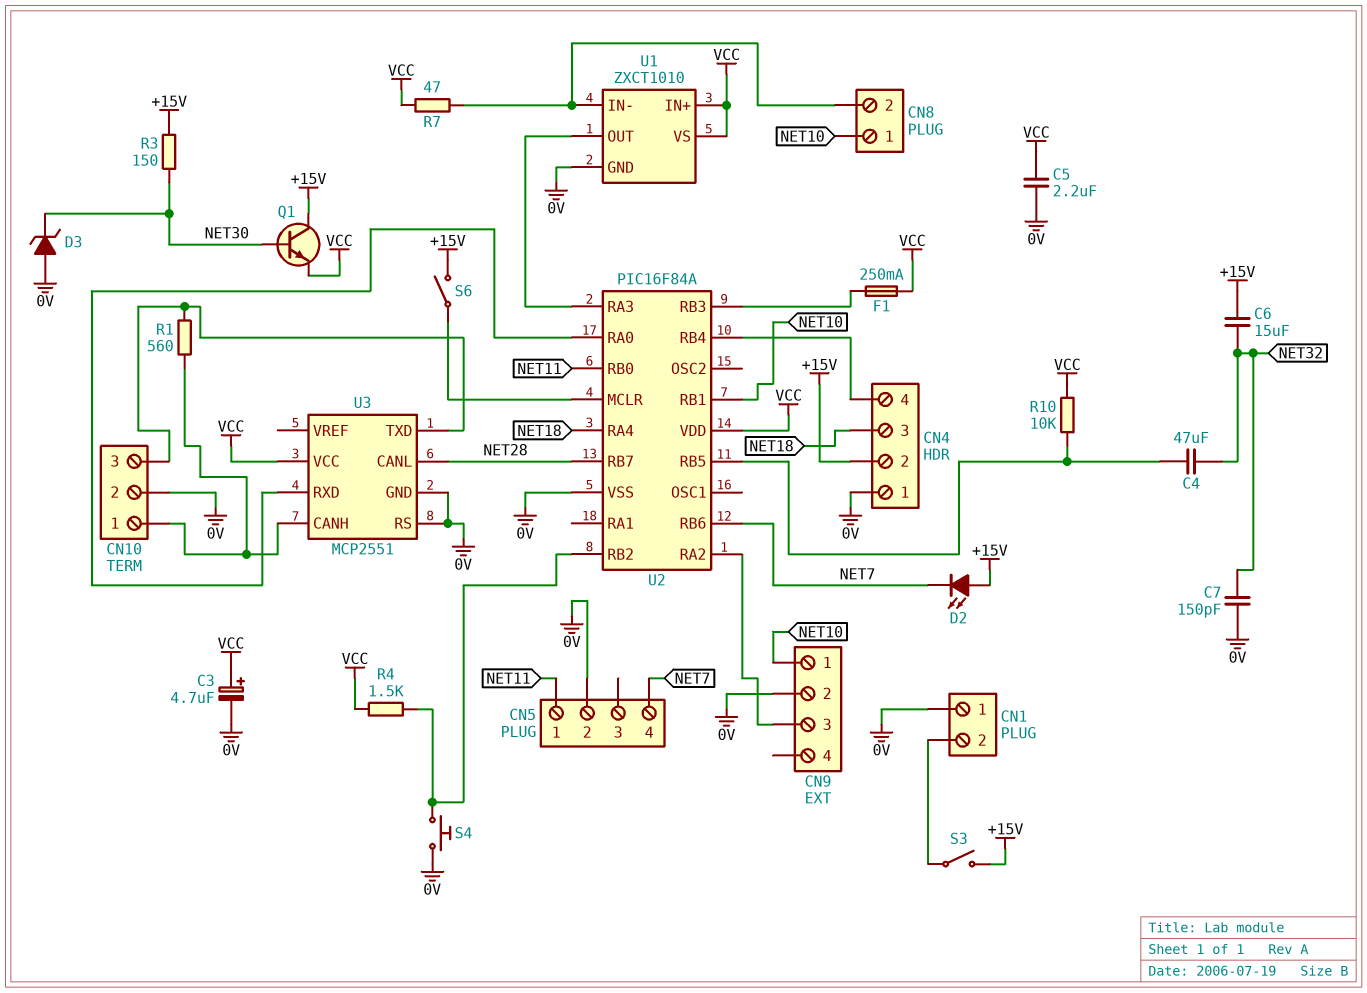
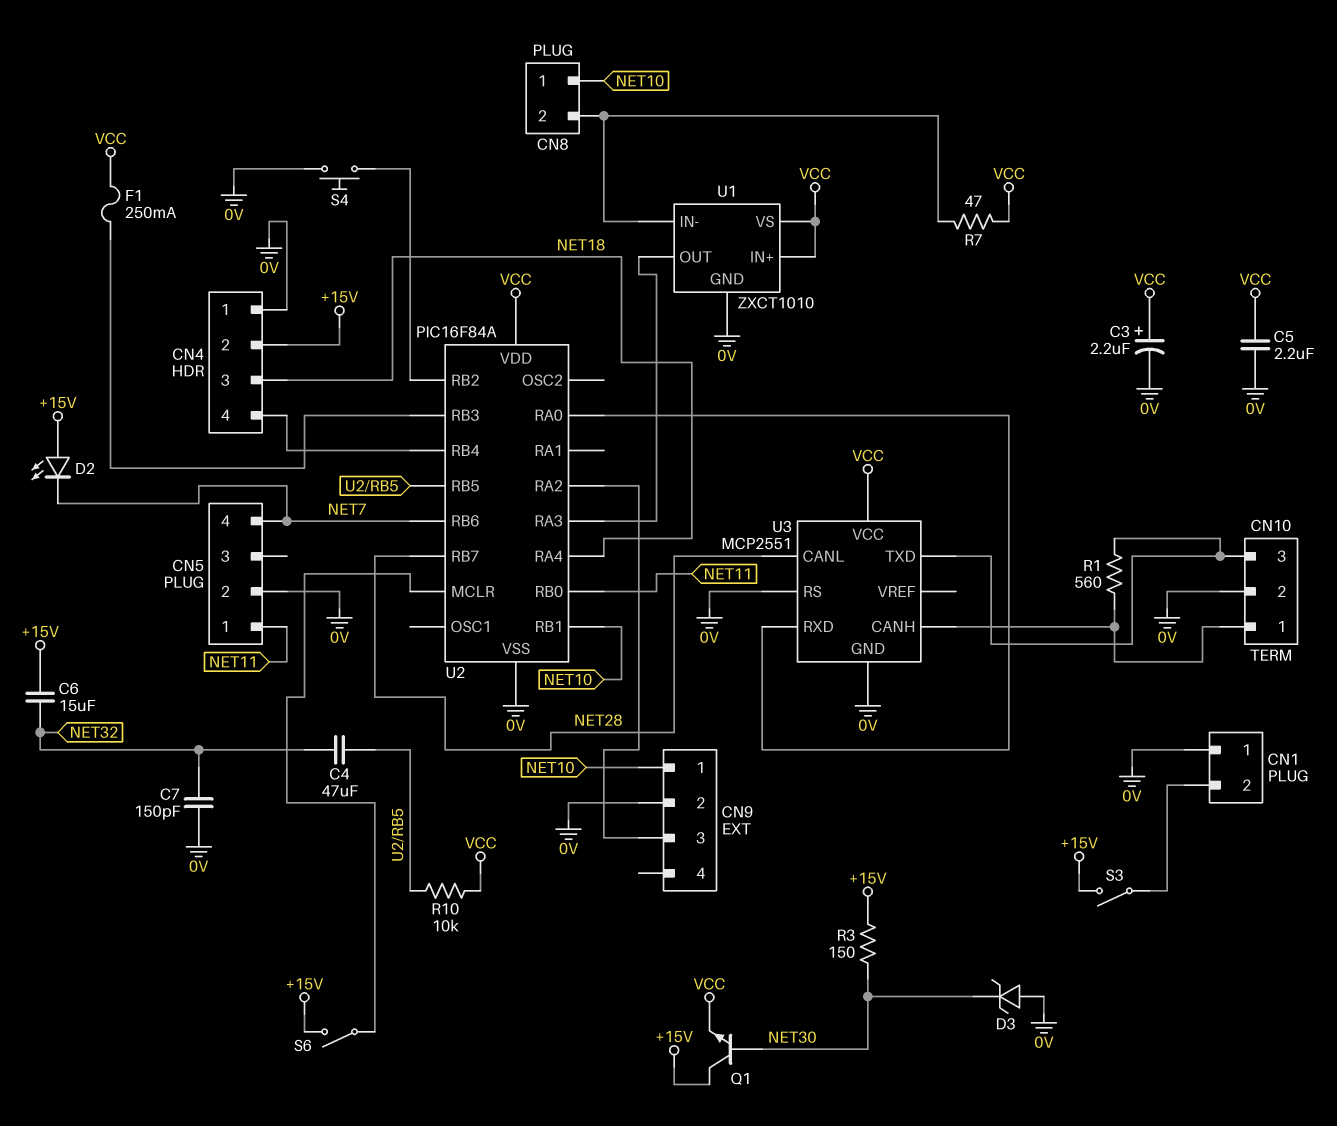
C3: 4.7uF (plus VCC, minus 0V) -> 2.2uF (plus VCC, minus 0V)
R4: 1.5k (U2/RB2, VCC) -> none

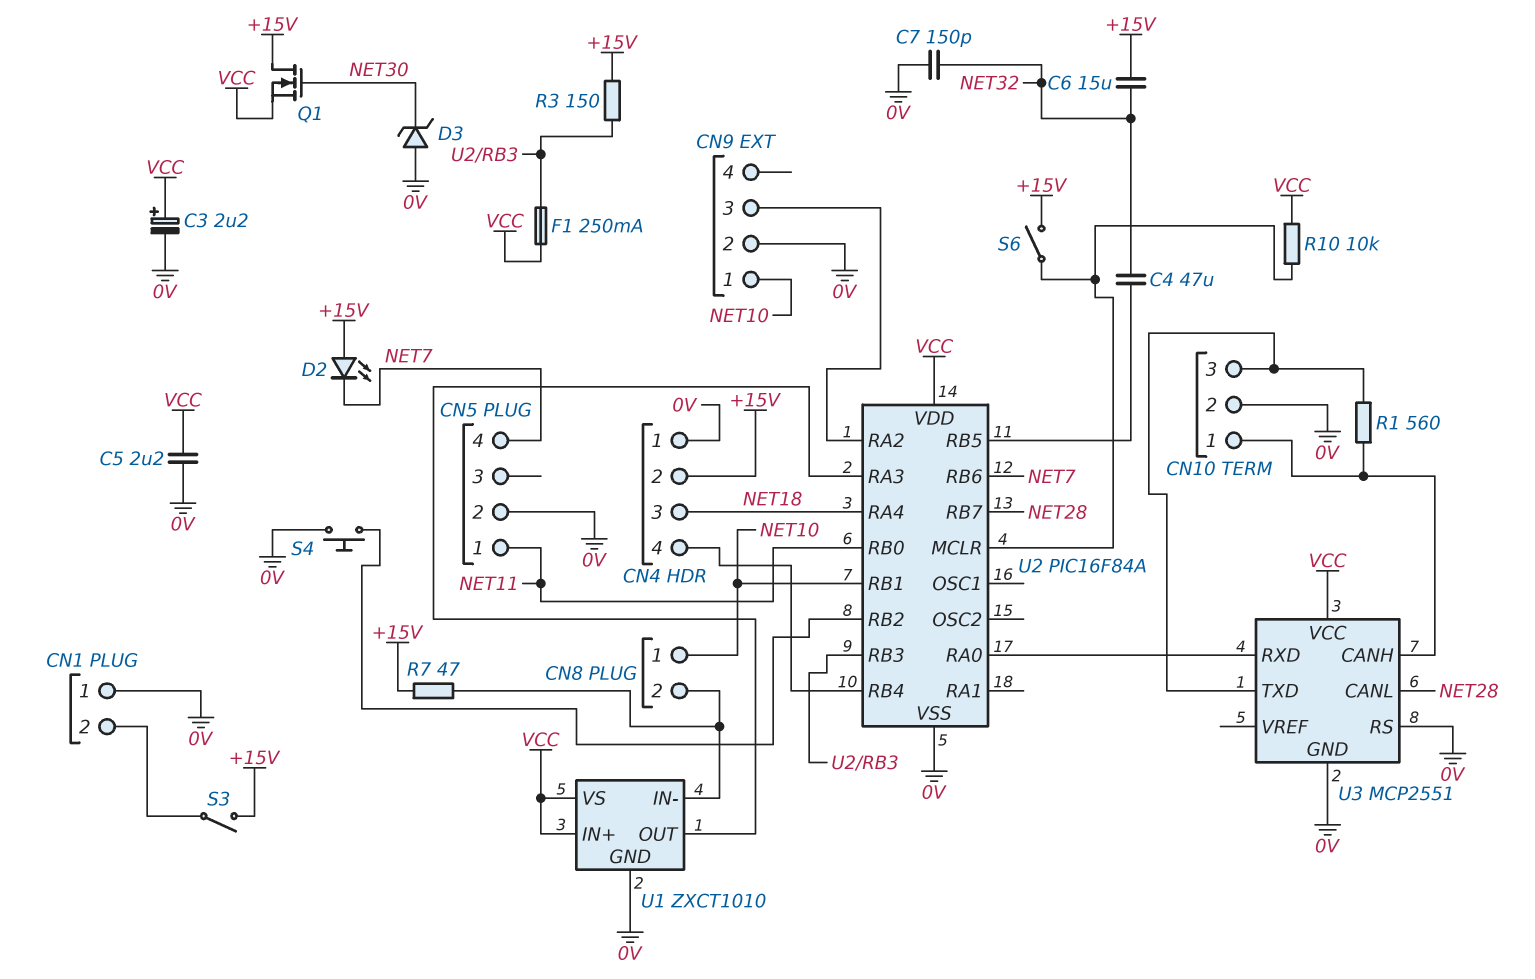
Q1: NPN (B NET30, C +15V, E VCC) -> NMOS (G NET30, D +15V, S VCC)
R3: 150 (+15V, NET30) -> 150 (+15V, U2/RB3)
R7: 47 (CN8/2, VCC) -> 47 (+15V, CN8/2)
R10: 10k (U2/RB5, VCC) -> 10k (U2/MCLR, VCC)

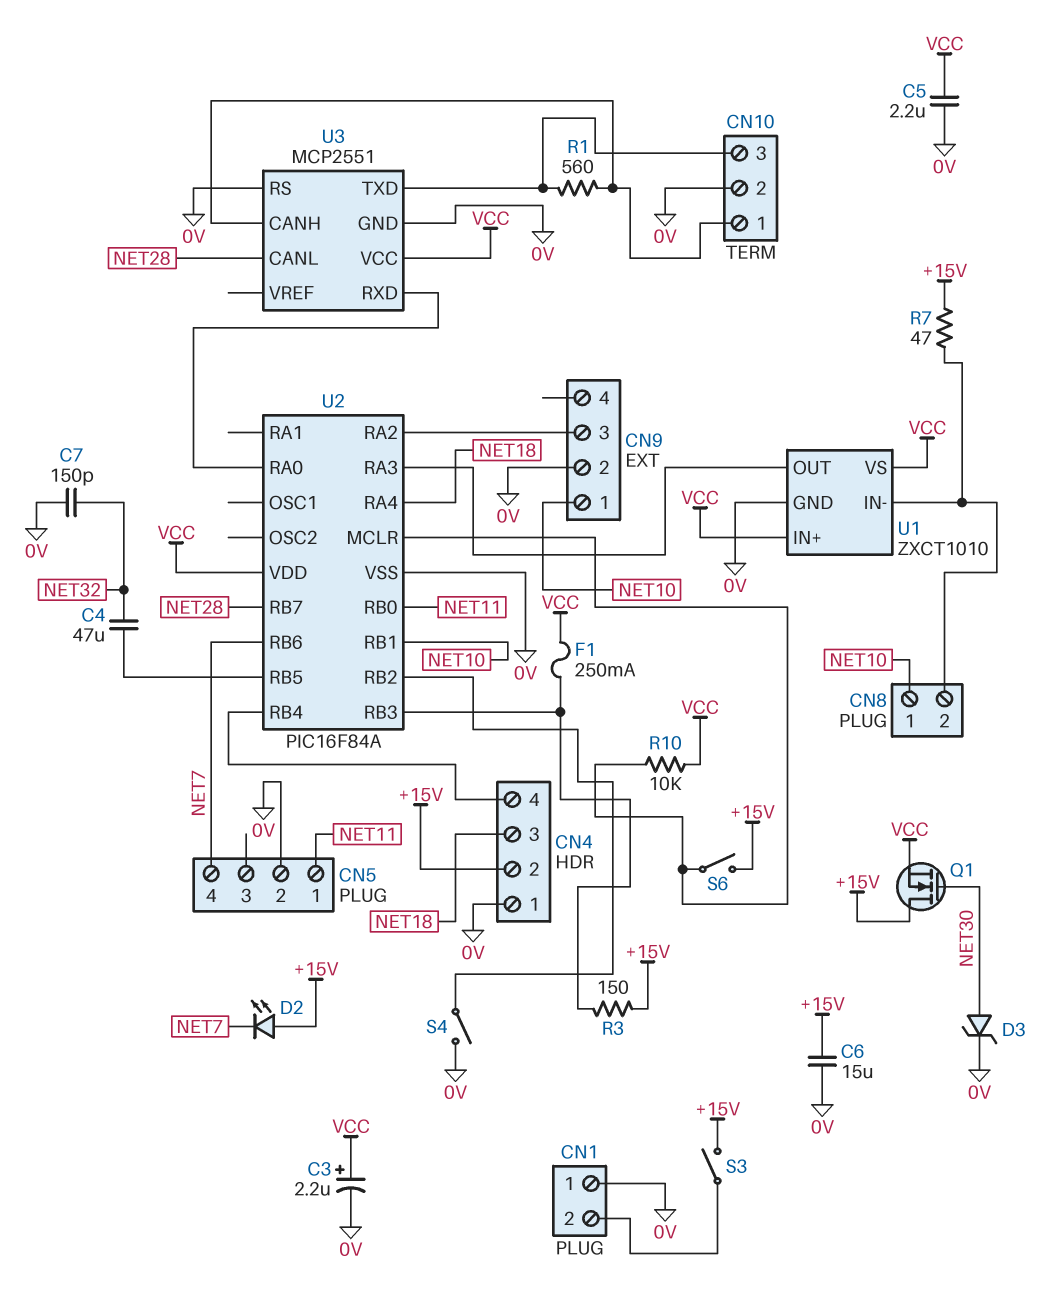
C6: 15uF (+15V, NET32) -> 15uF (+15V, 0V)
D3: zener (A 0V, K NET30) -> zener (A NET30, K 0V)
S4: button (0V, U2/RB2) -> switch (0V, U2/RB2)

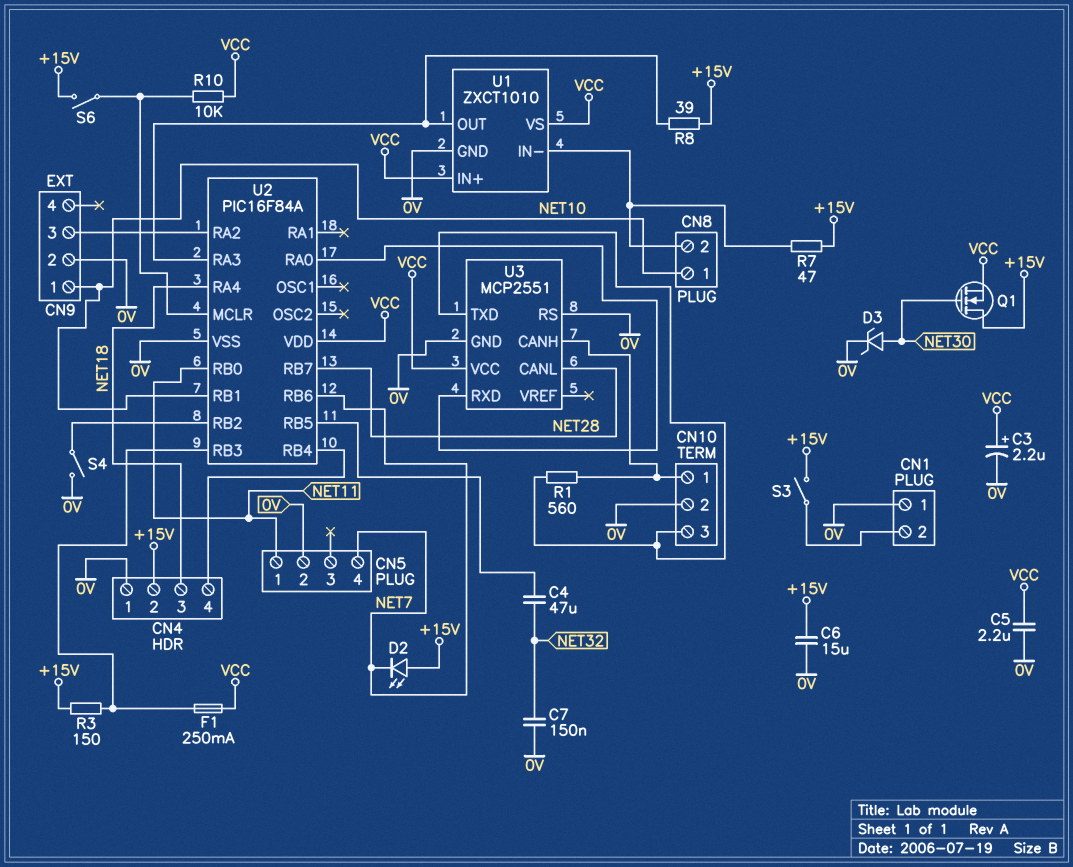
C7: 150pF (0V, NET32) -> 150nF (0V, NET32)
R8: none -> 39 (+15V, U1/OUT)

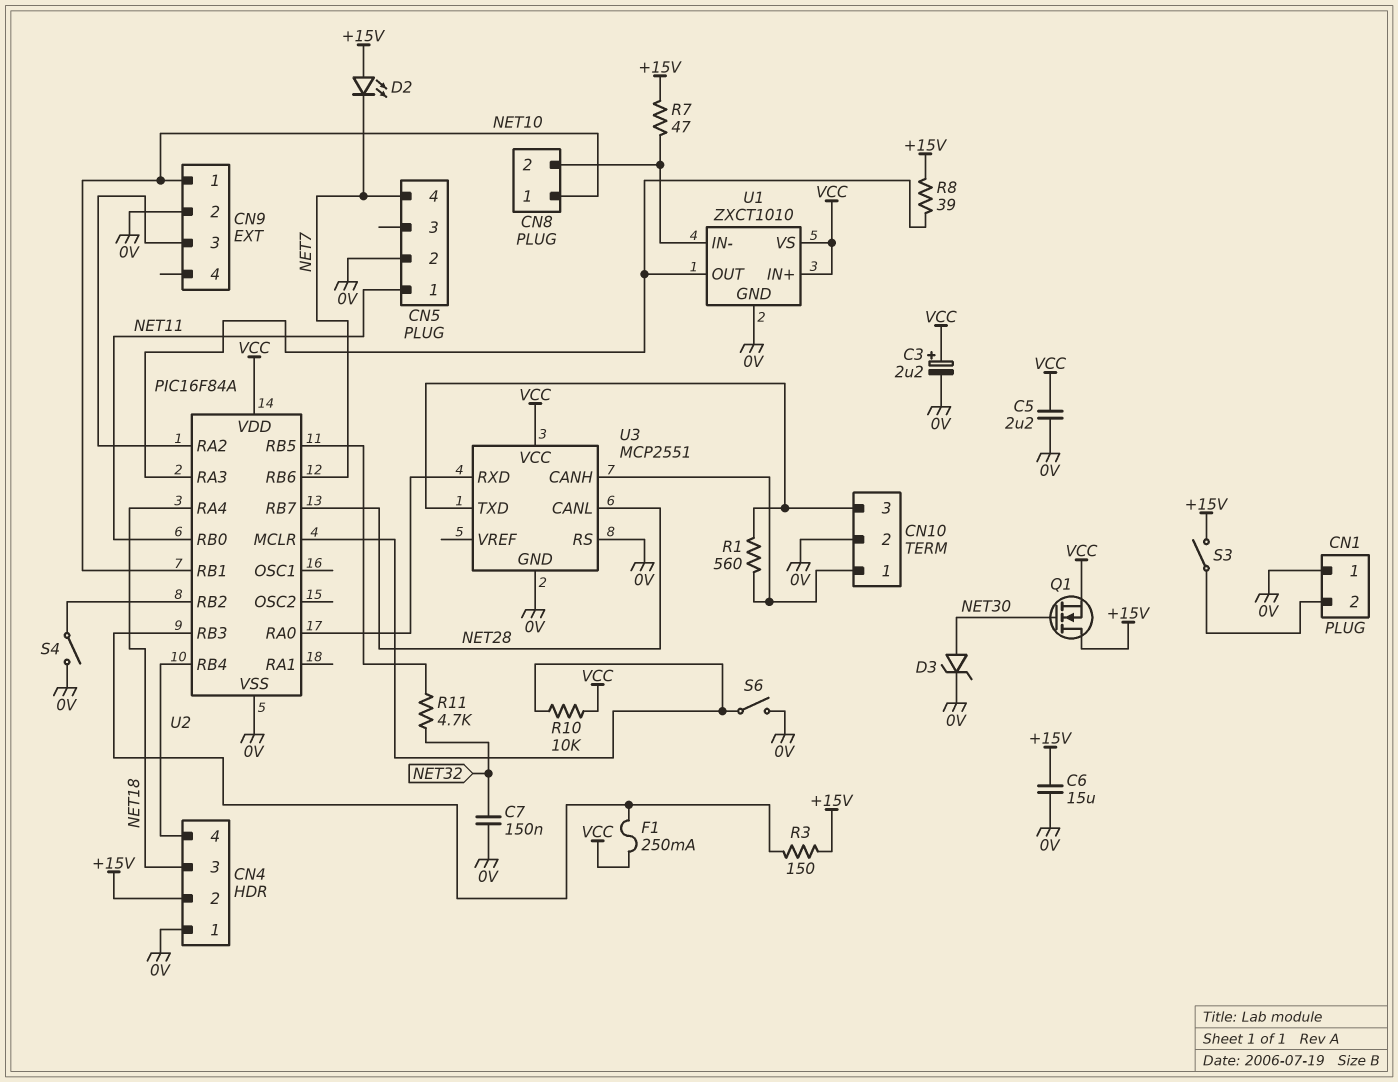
C4: 47uF (NET32, U2/RB5) -> none
R11: none -> 4.7k (NET32, U2/RB5)
S6: switch (+15V, U2/MCLR) -> switch (0V, U2/MCLR)

